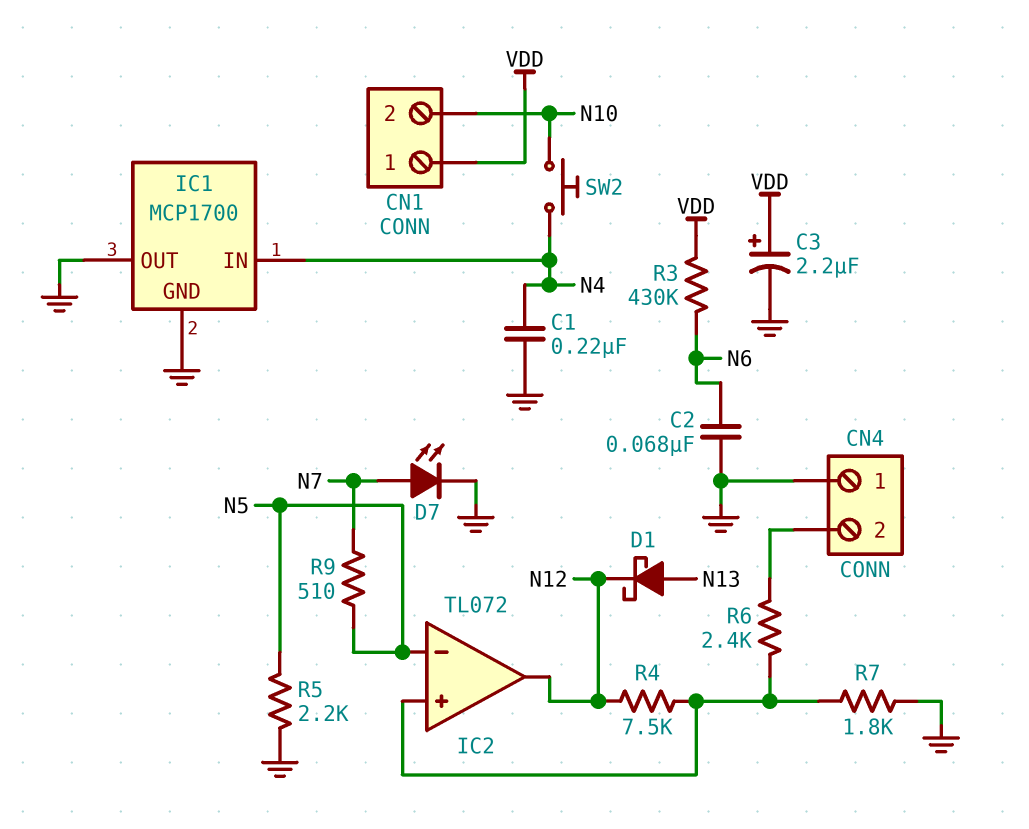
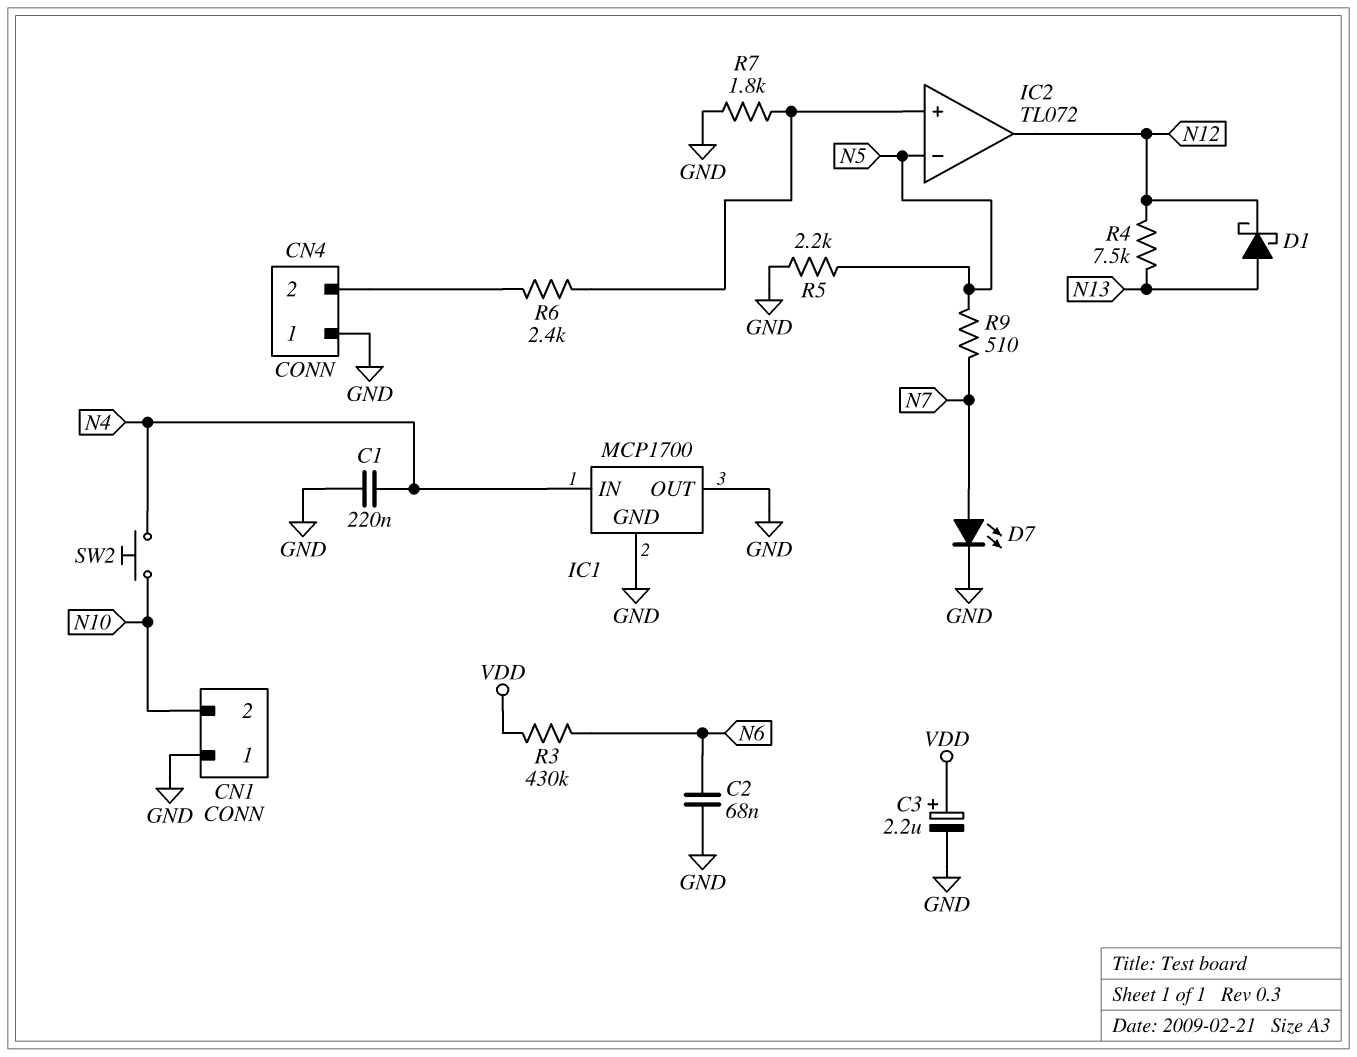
CN1 pin 1: VDD -> GND
R4: 7.5k (IC2/in+, N12) -> 7.5k (N12, N13)

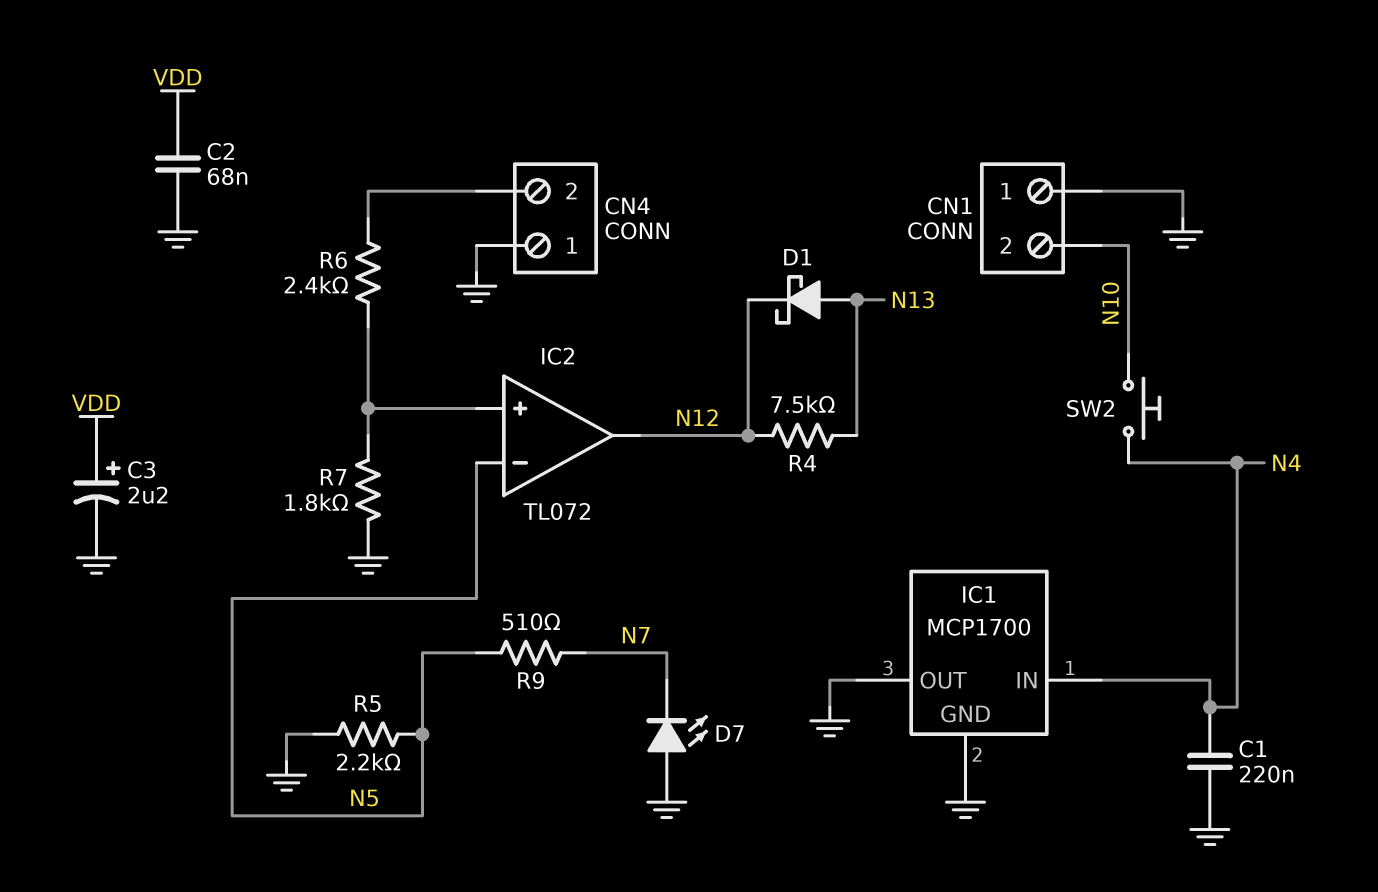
C2: 68nF (GND, N6) -> 68nF (GND, VDD)
D7: LED (A N7, K GND) -> LED (A GND, K N7)
R3: 430k (N6, VDD) -> none

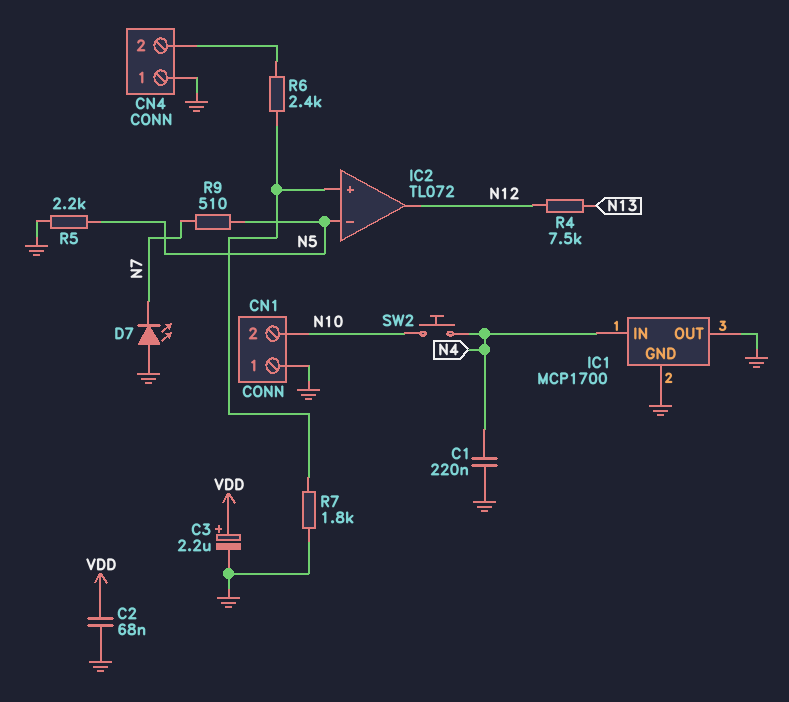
D1: schottky (A N13, K N12) -> none

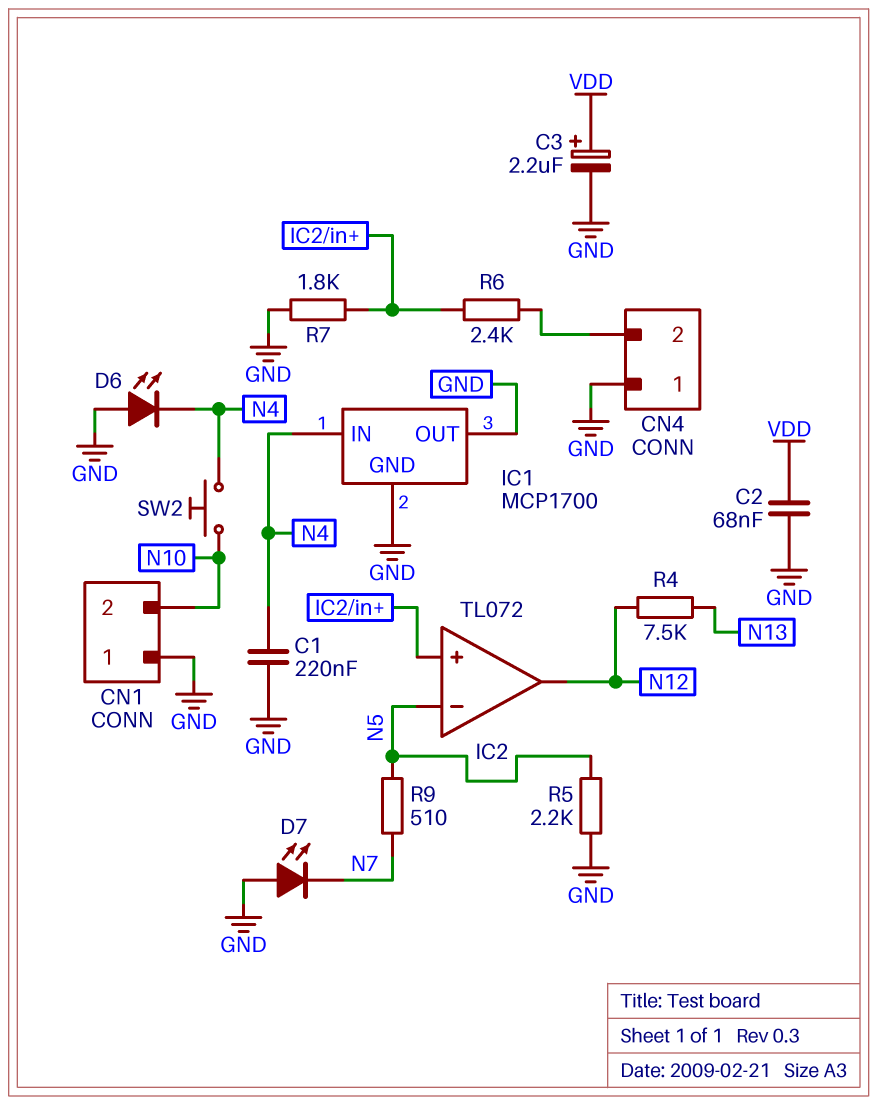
D6: none -> LED (A GND, K N4)

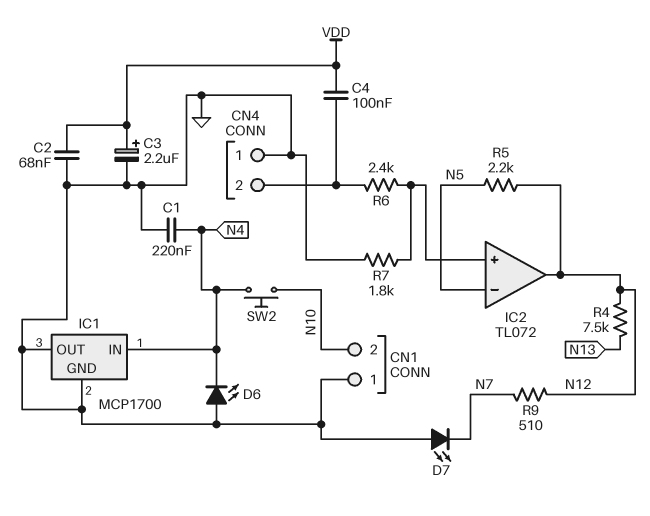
C4: none -> 100nF (CN4/2, VDD)
R5: 2.2k (GND, N5) -> 2.2k (N5, N12)
R9: 510 (N5, N7) -> 510 (N7, N12)

